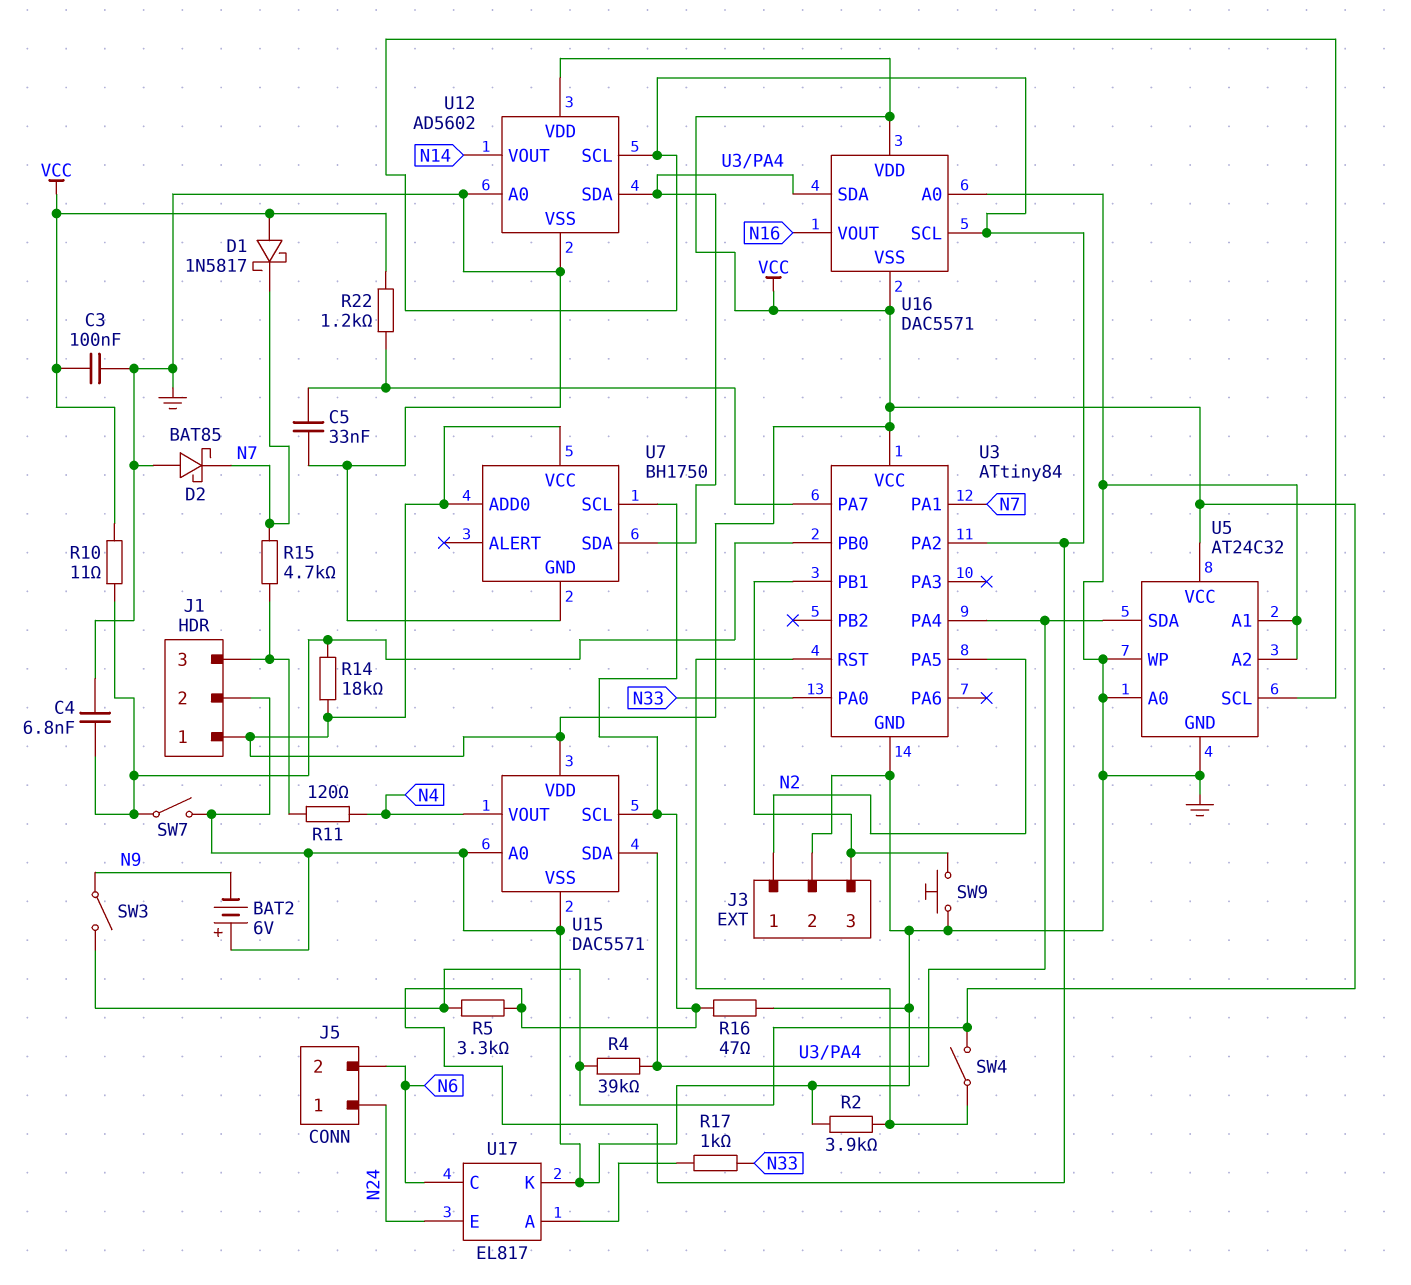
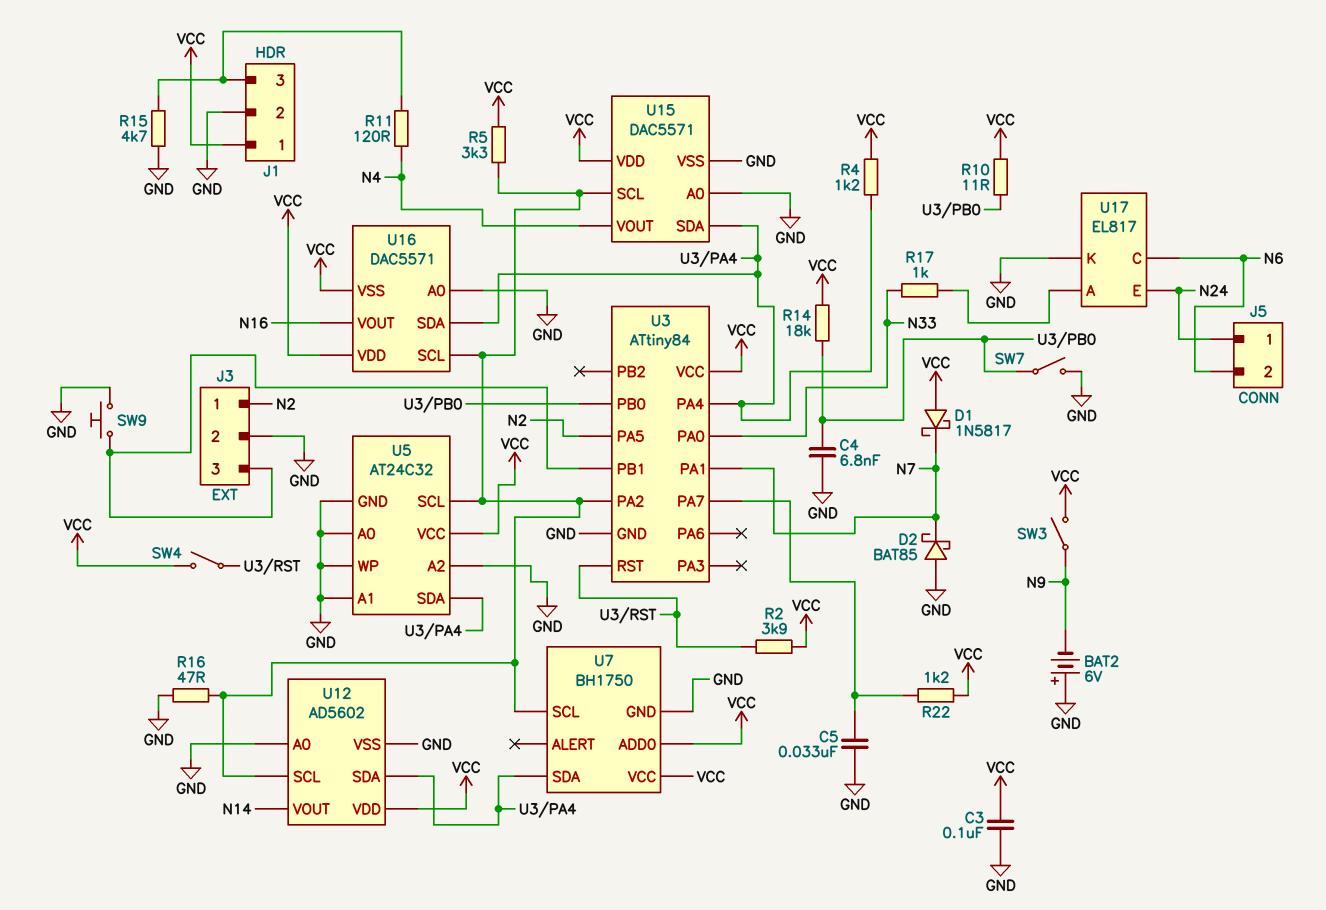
R2: 3.9k (GND, U3/RST) -> 3.9k (U3/RST, VCC)
R4: 39k (U3/PA4, VCC) -> 1.2k (U3/PA4, VCC)
R15: 4.7k (J1/3, N7) -> 4.7k (GND, J1/3)

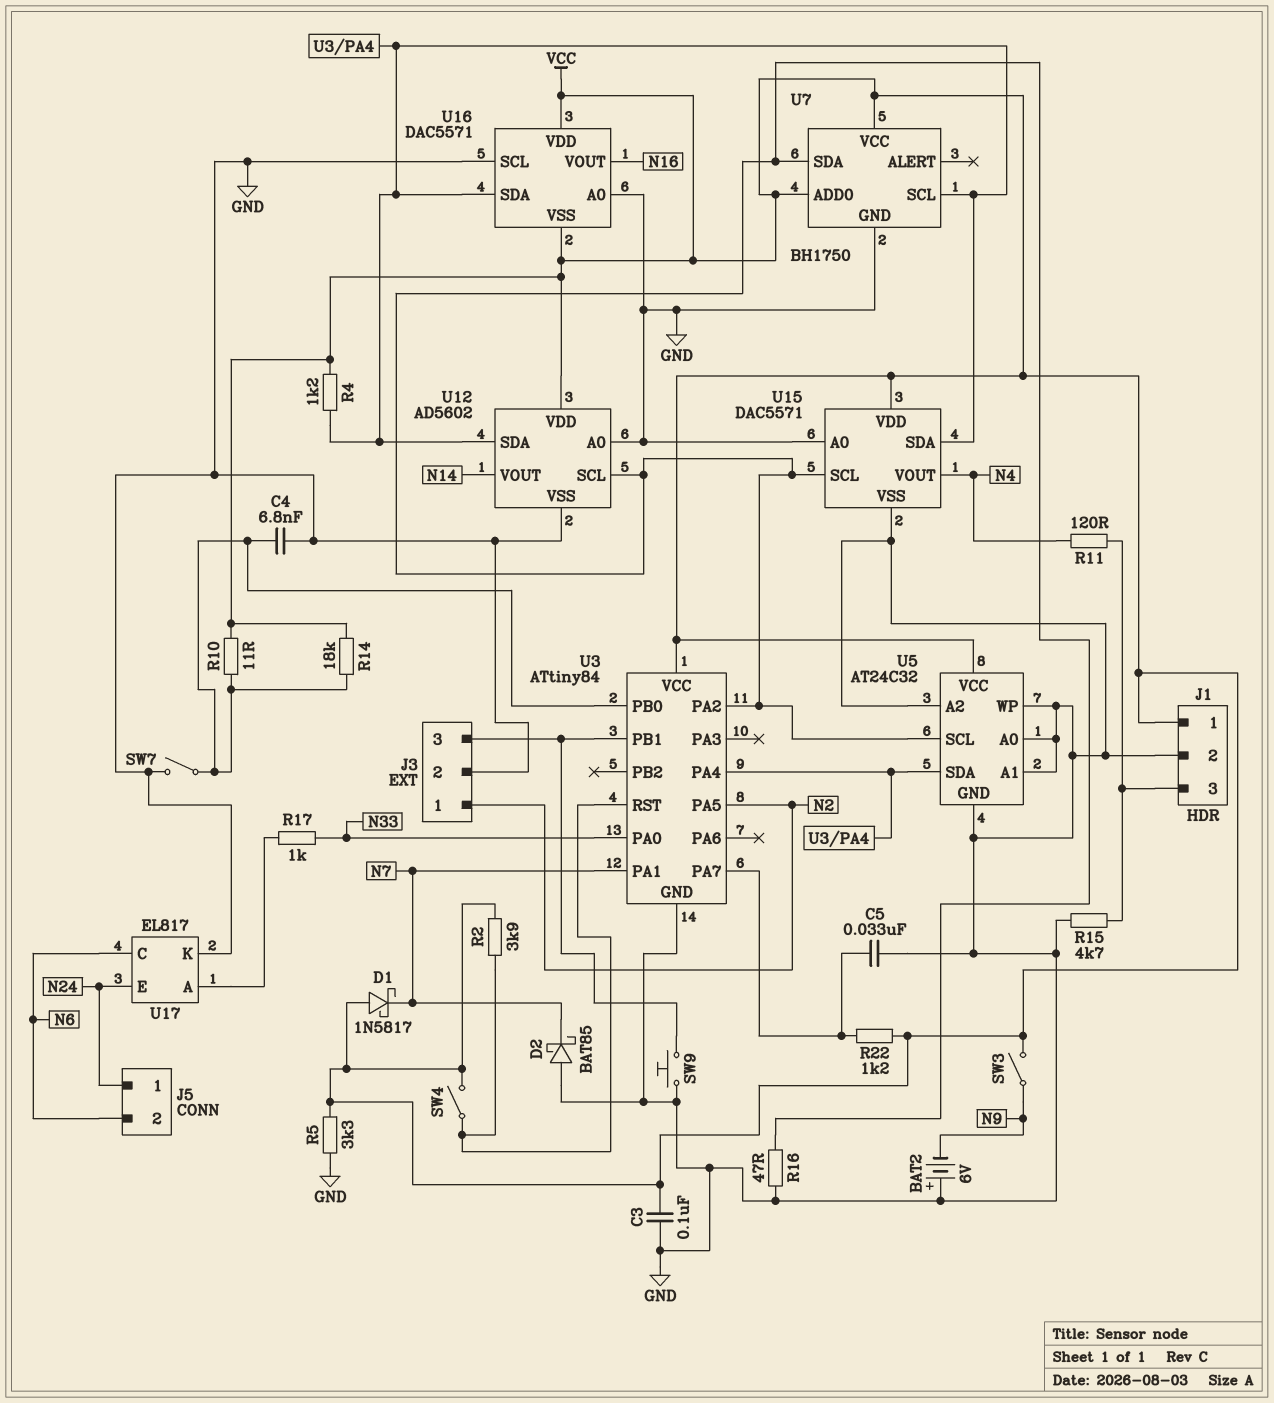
R5: 3.3k (U3/PA2, VCC) -> 3.3k (GND, VCC)
U7 pin SCL: U3/PA2 -> U3/PA4
U7 pin SDA: U3/PA4 -> U3/PA2
U16 pin SCL: U3/PA2 -> GND

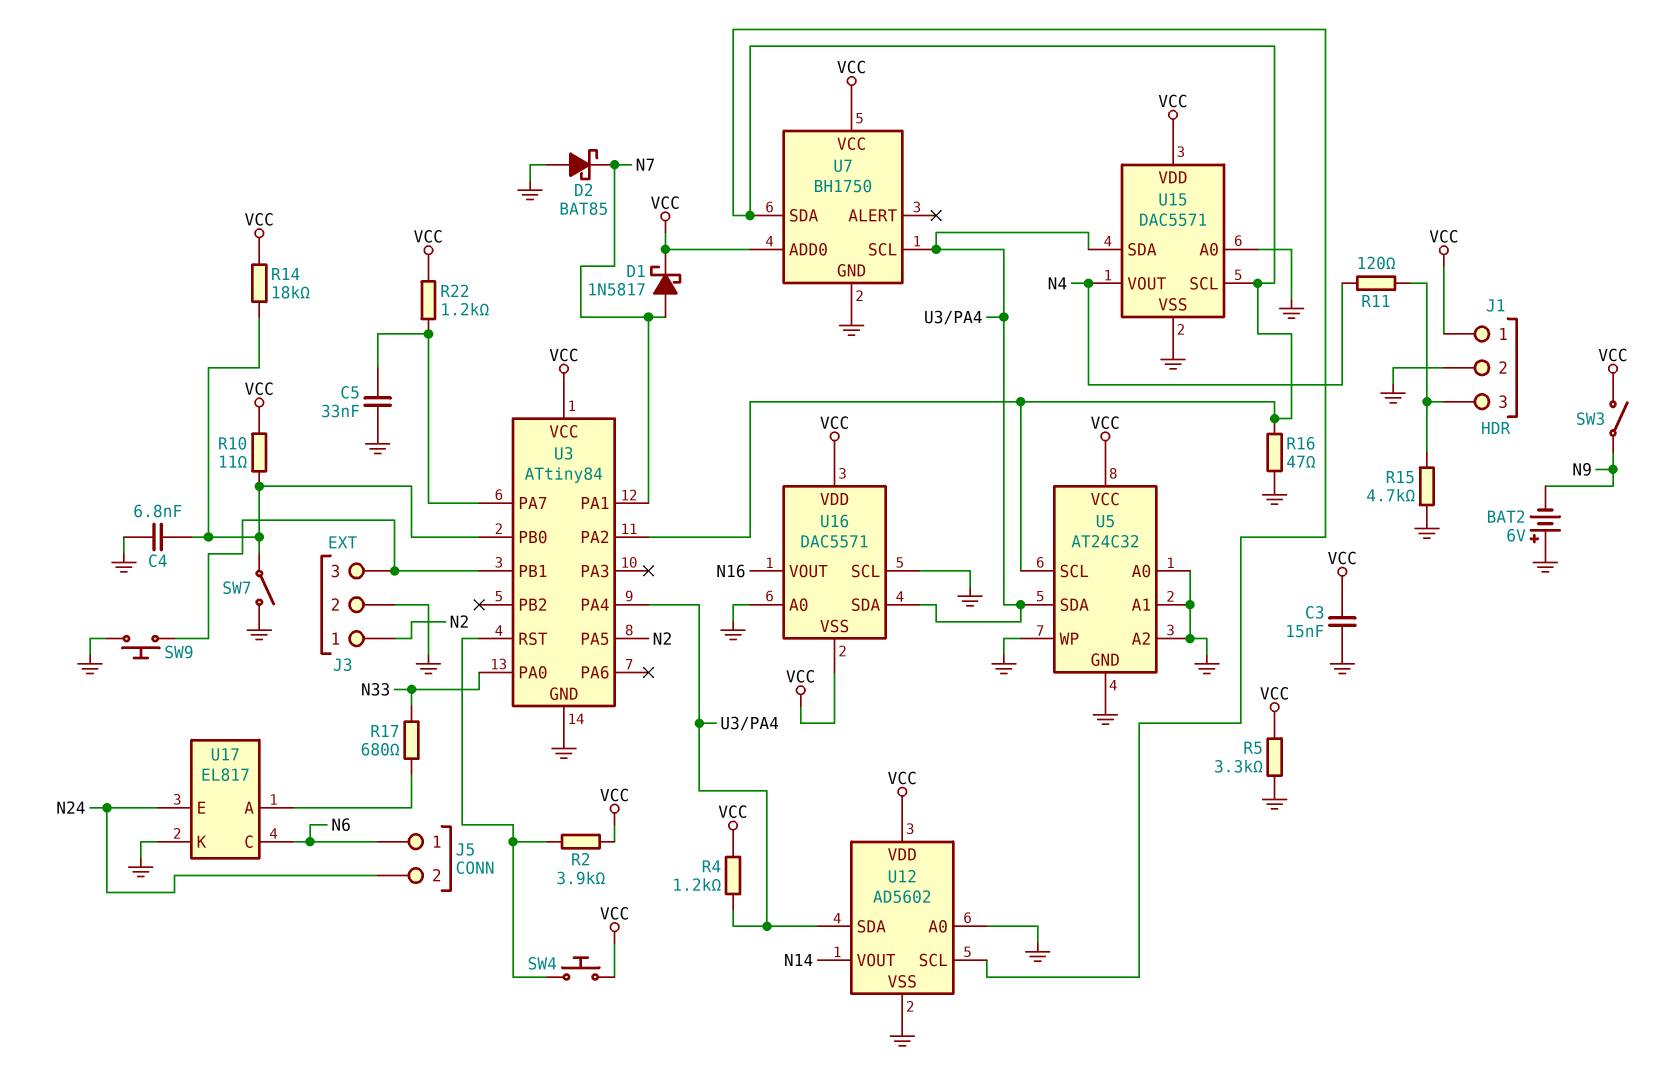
C3: 100nF (GND, VCC) -> 15nF (GND, VCC)
D1: schottky 1N5817 (A VCC, K N7) -> schottky 1N5817 (A N7, K VCC)
J5 pin 1: N24 -> N6
J5 pin 2: N6 -> N24
R17: 1k (N33, U17/A) -> 680 (N33, U17/A)
SW4: switch (U3/RST, VCC) -> button (U3/RST, VCC)

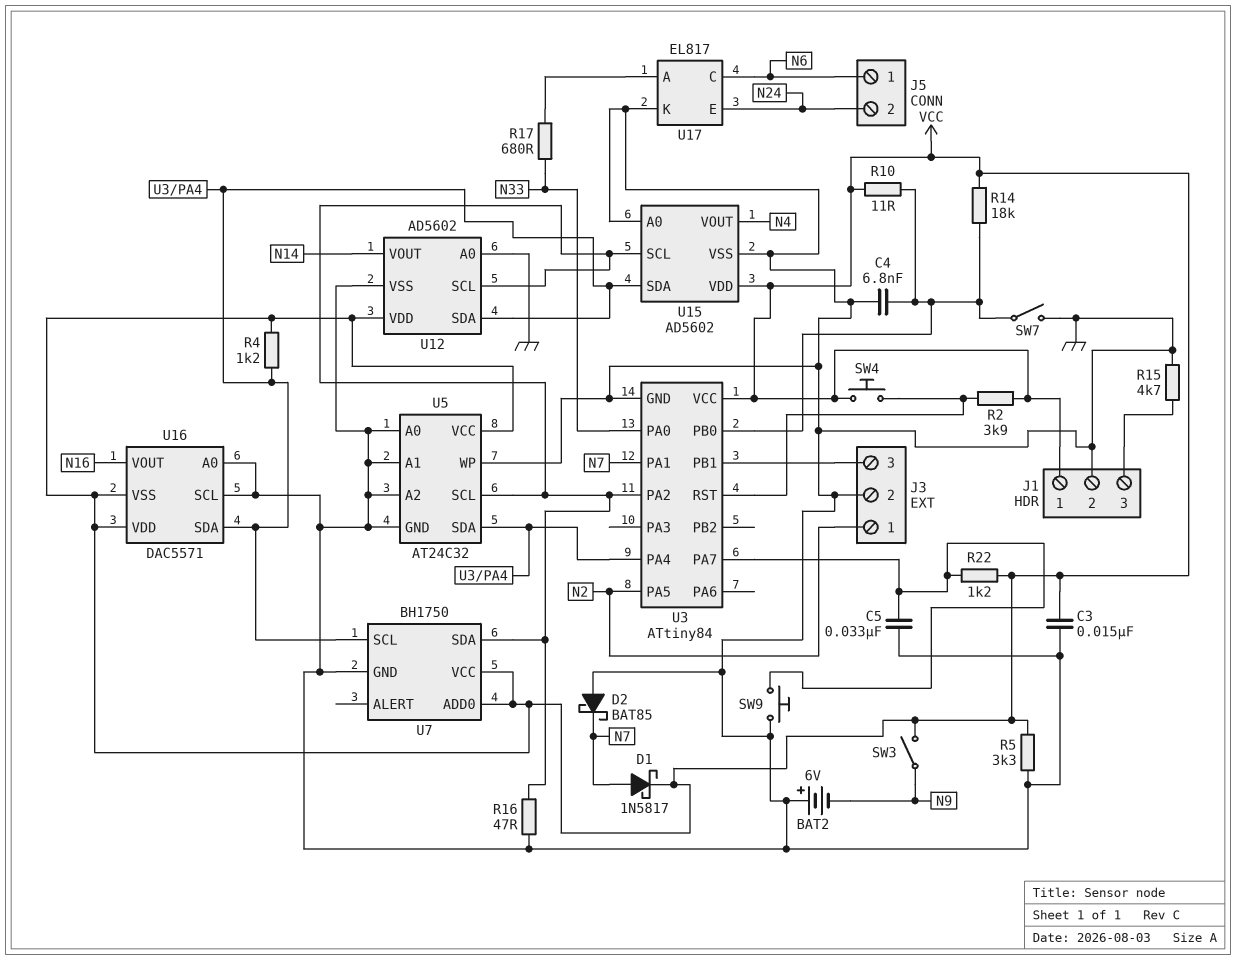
R11: 120 (J1/3, N4) -> none
SW9: button (GND, J3/3) -> button (GND, U3/PA7)
U15: DAC5571 -> AD5602

